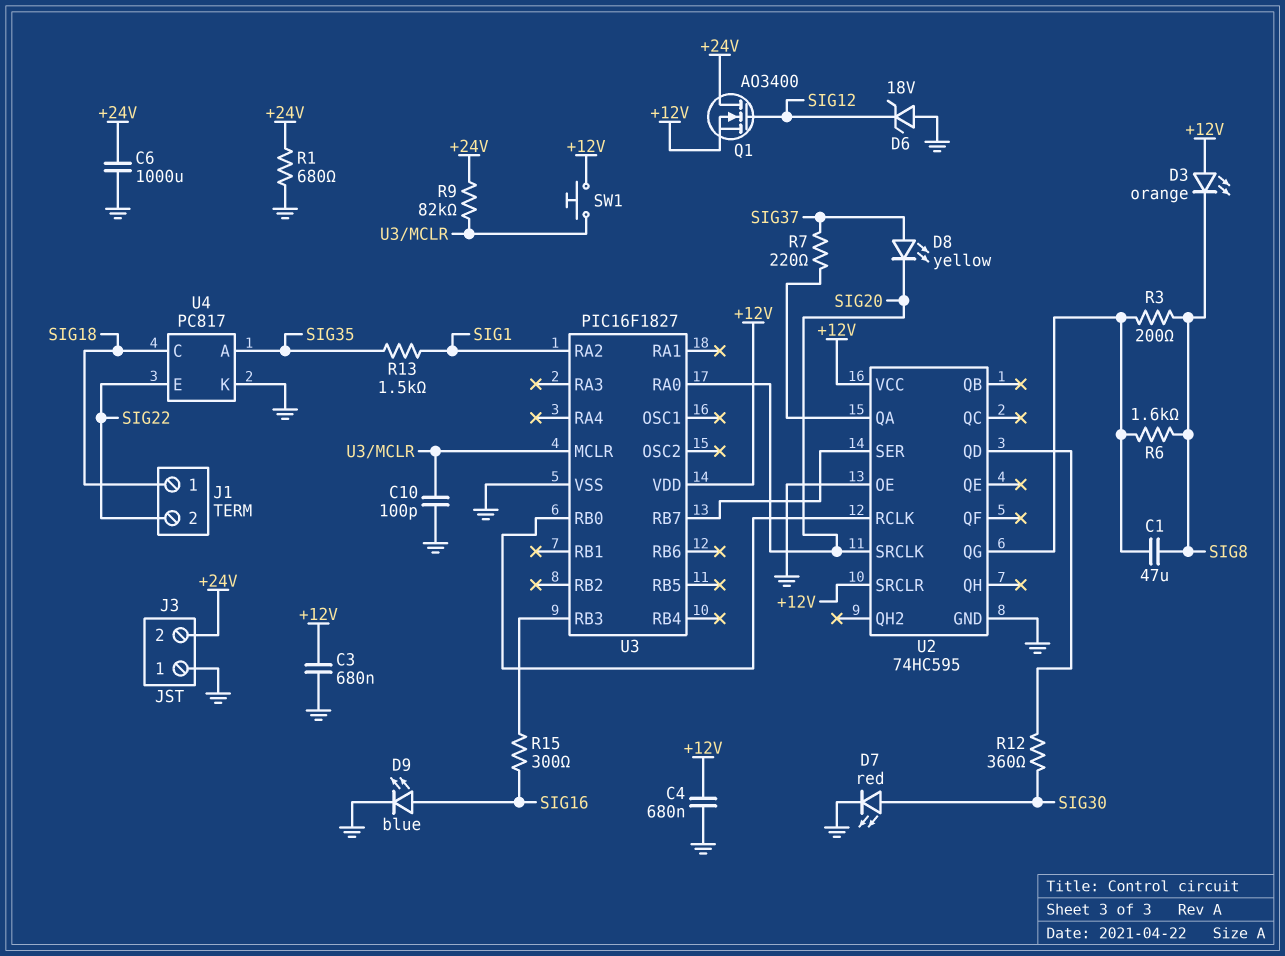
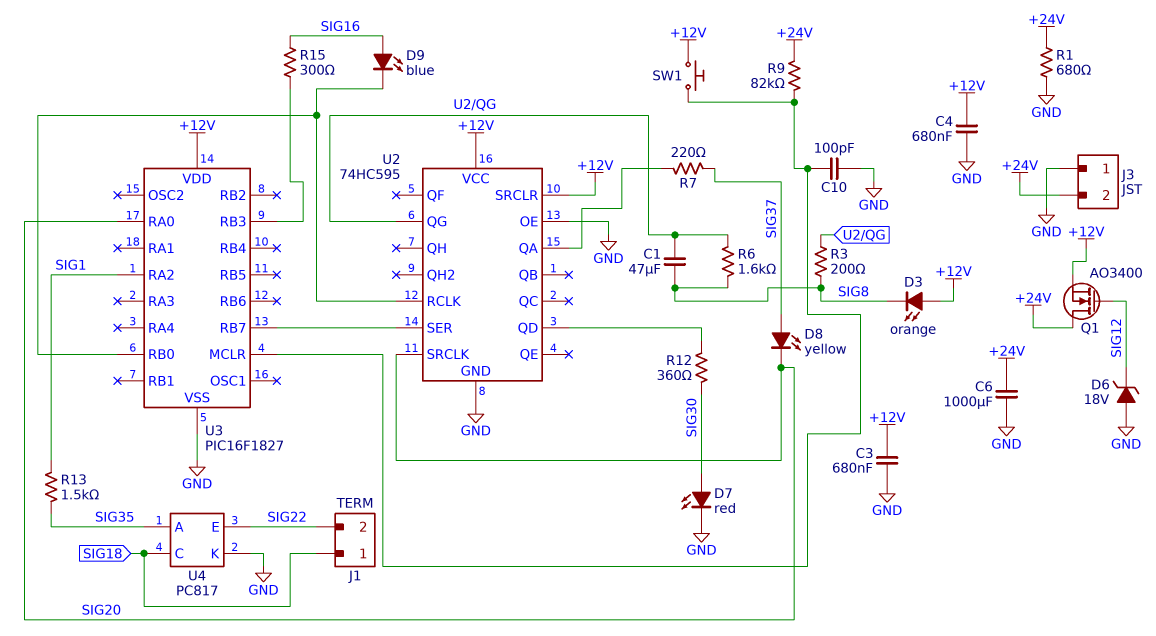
D9: LED blue (A SIG16, K GND) -> LED blue (A SIG16, K U2/RCLK)

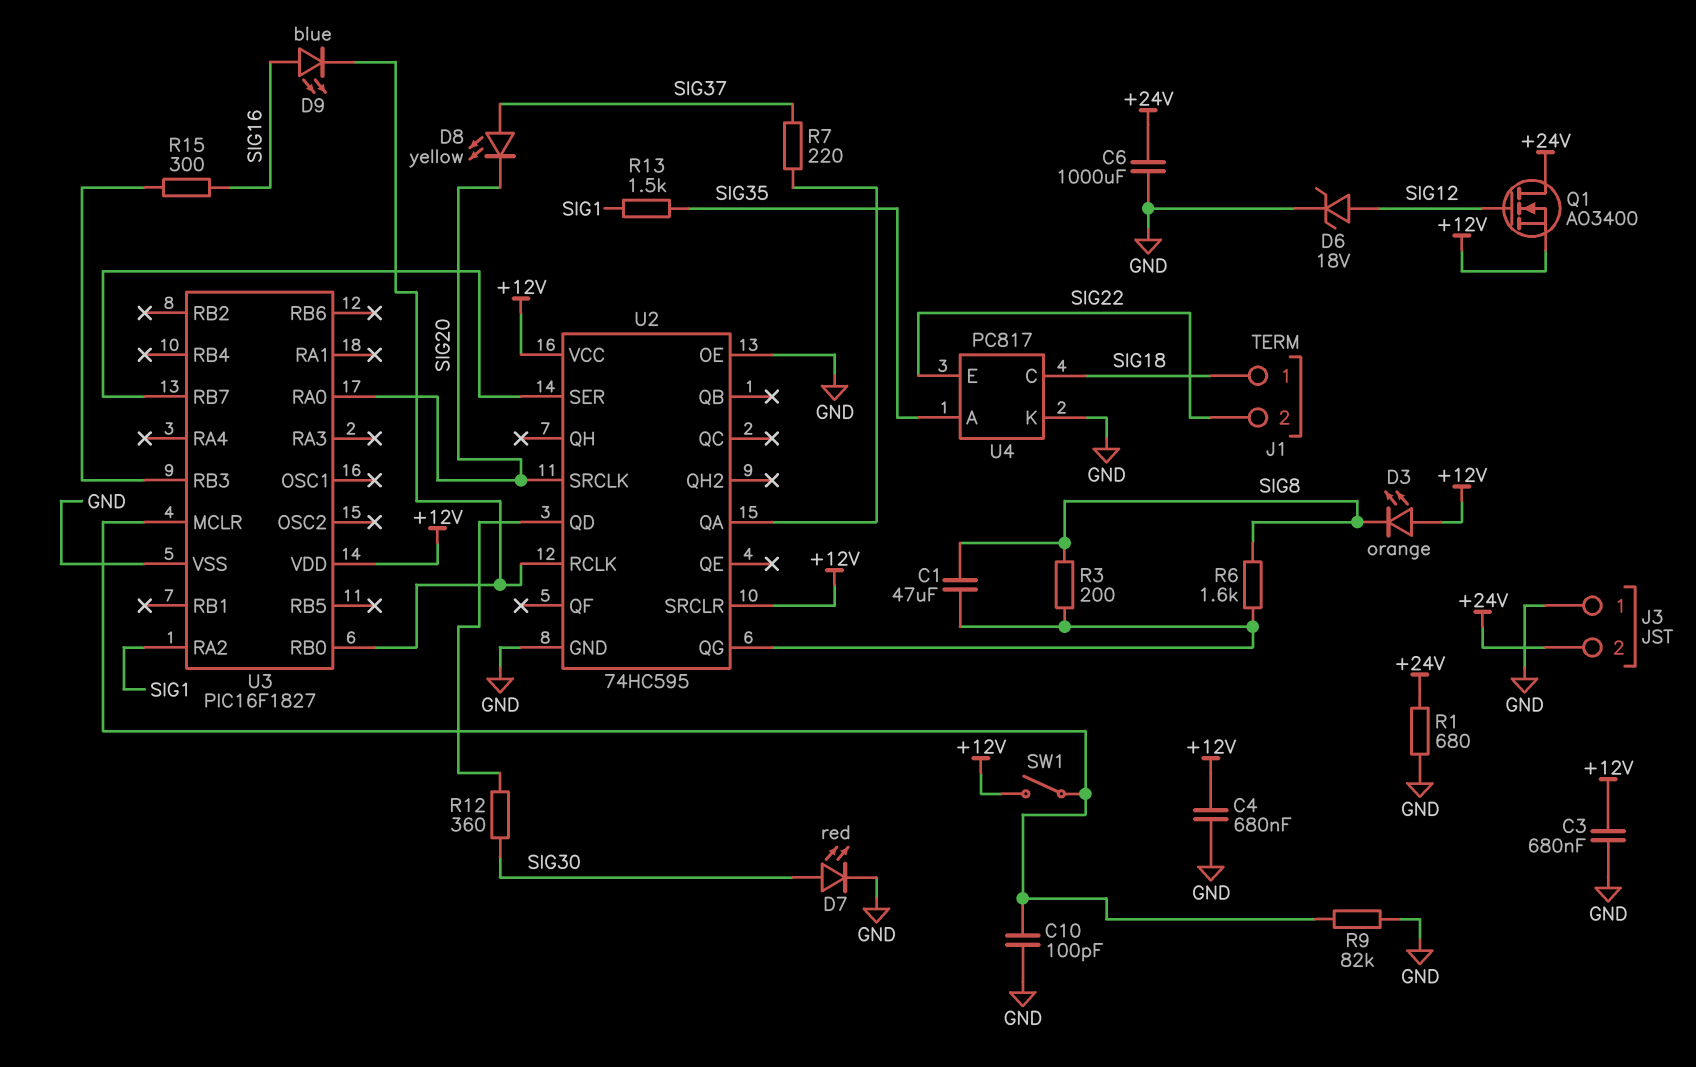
D6: zener 18V (A GND, K SIG12) -> zener 18V (A SIG12, K GND)
R9: 82k (+24V, U3/MCLR) -> 82k (GND, U3/MCLR)
SW1: button (+12V, U3/MCLR) -> switch (+12V, U3/MCLR)

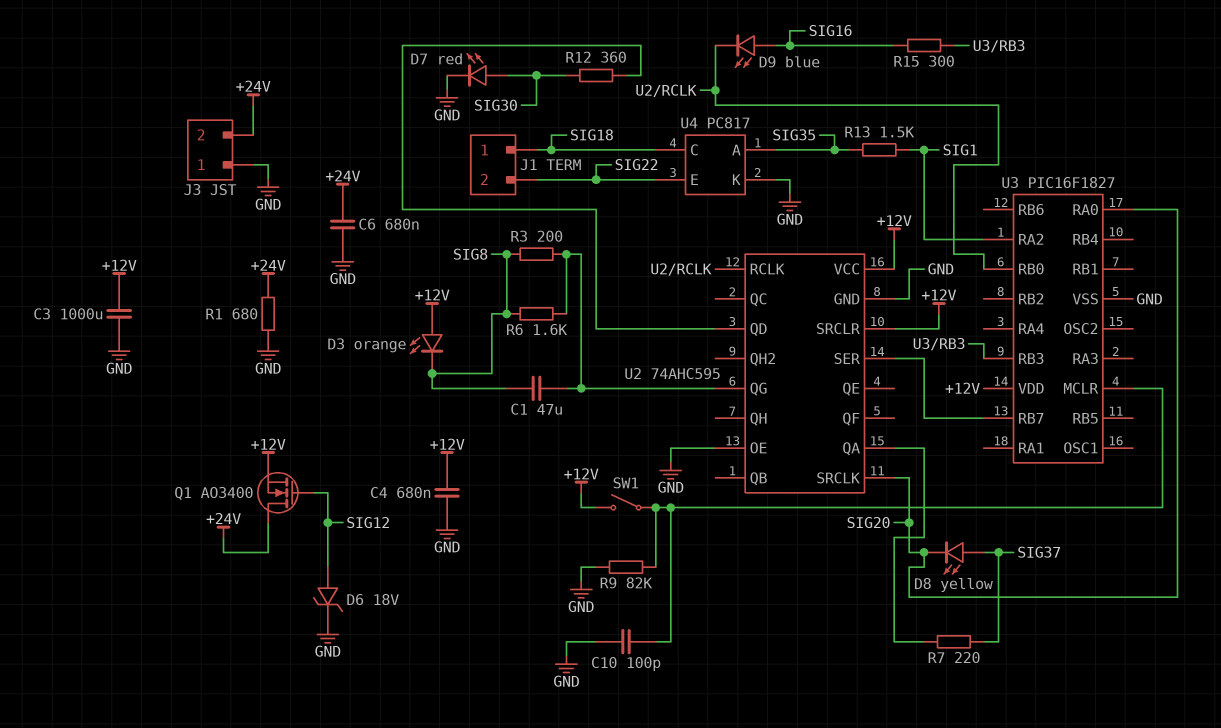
C3: 680nF (+12V, GND) -> 1000uF (+12V, GND)
C6: 1000uF (+24V, GND) -> 680nF (+24V, GND)
U2: 74HC595 -> 74AHC595

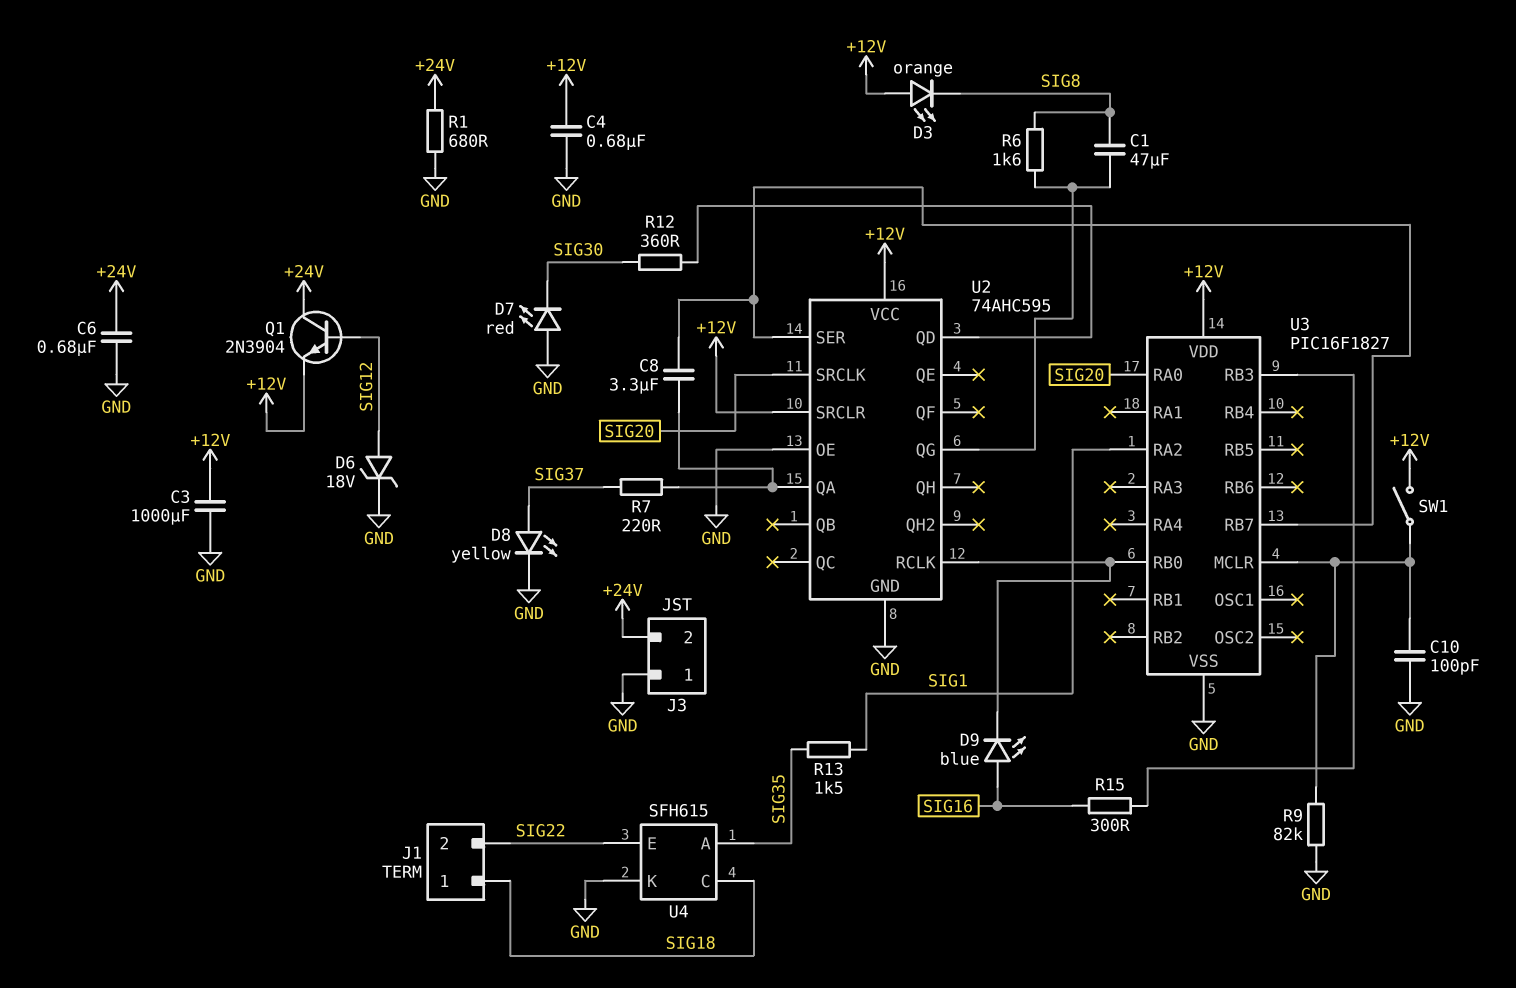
C8: none -> 3.3uF (U2/QA, U2/SER)
D7: LED red (A SIG30, K GND) -> LED red (A GND, K SIG30)
D8: LED yellow (A SIG37, K SIG20) -> LED yellow (A SIG37, K GND)
Q1: NMOS AO3400 (G SIG12, D +24V, S +12V) -> NPN 2N3904 (B SIG12, C +24V, E +12V)
R3: 200 (SIG8, U2/QG) -> none
U4: PC817 -> SFH615

